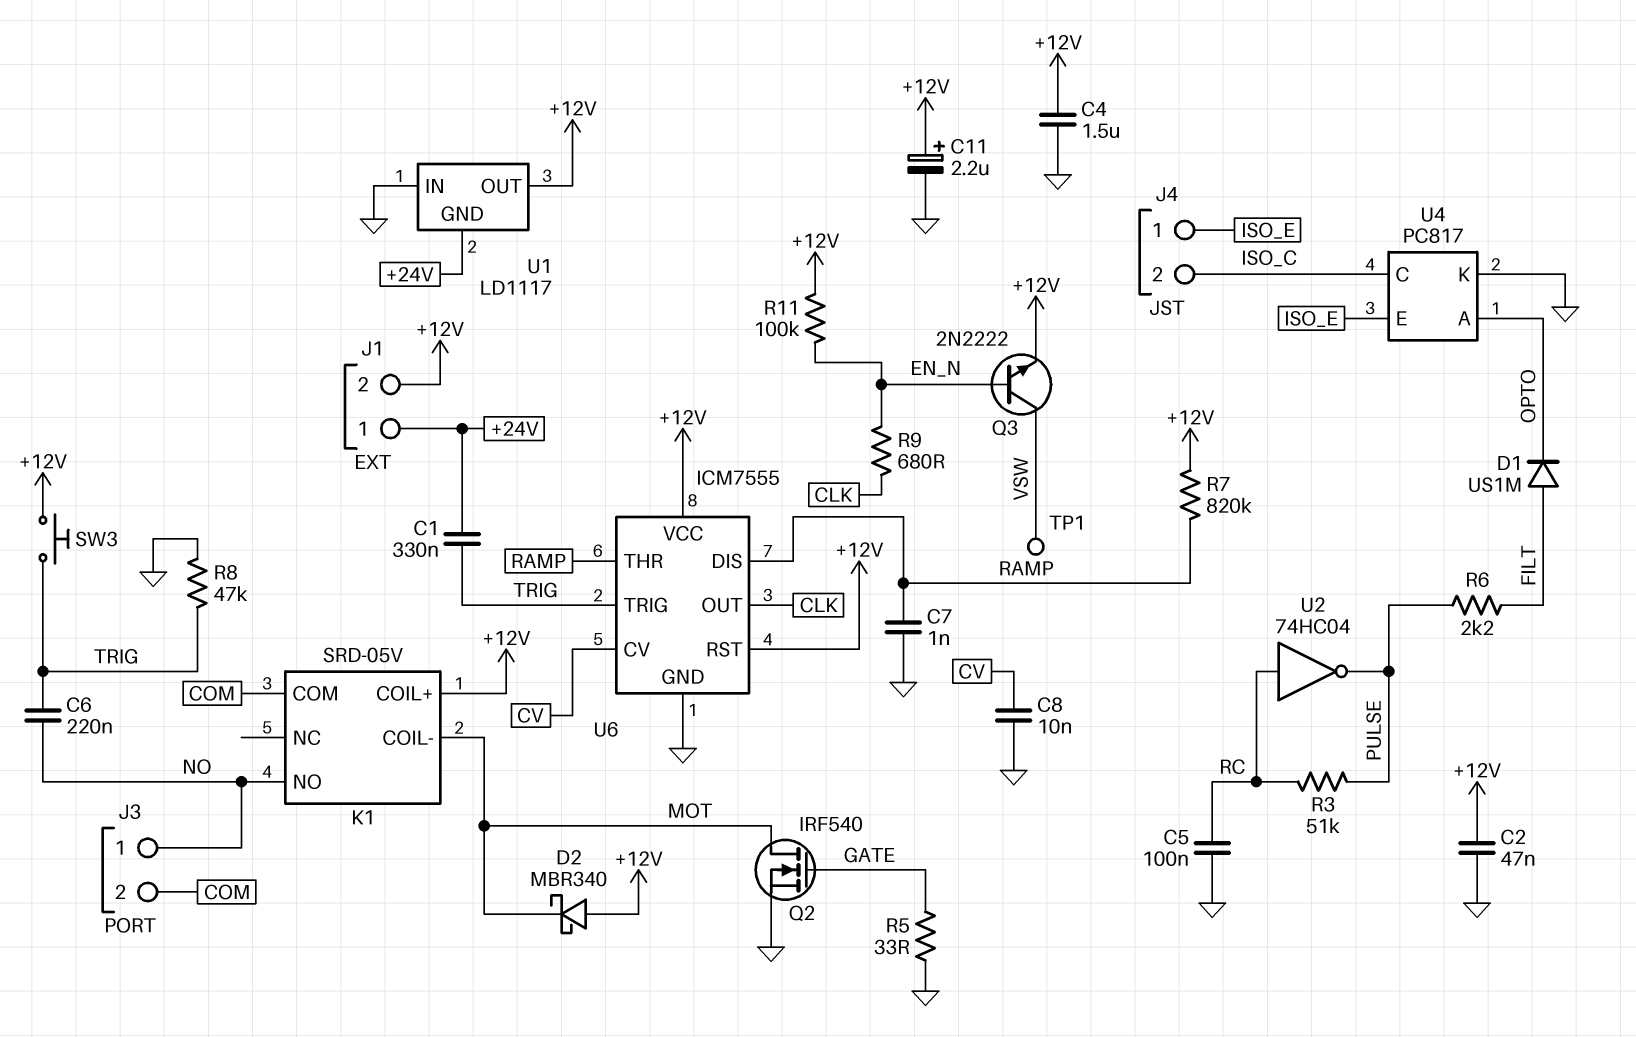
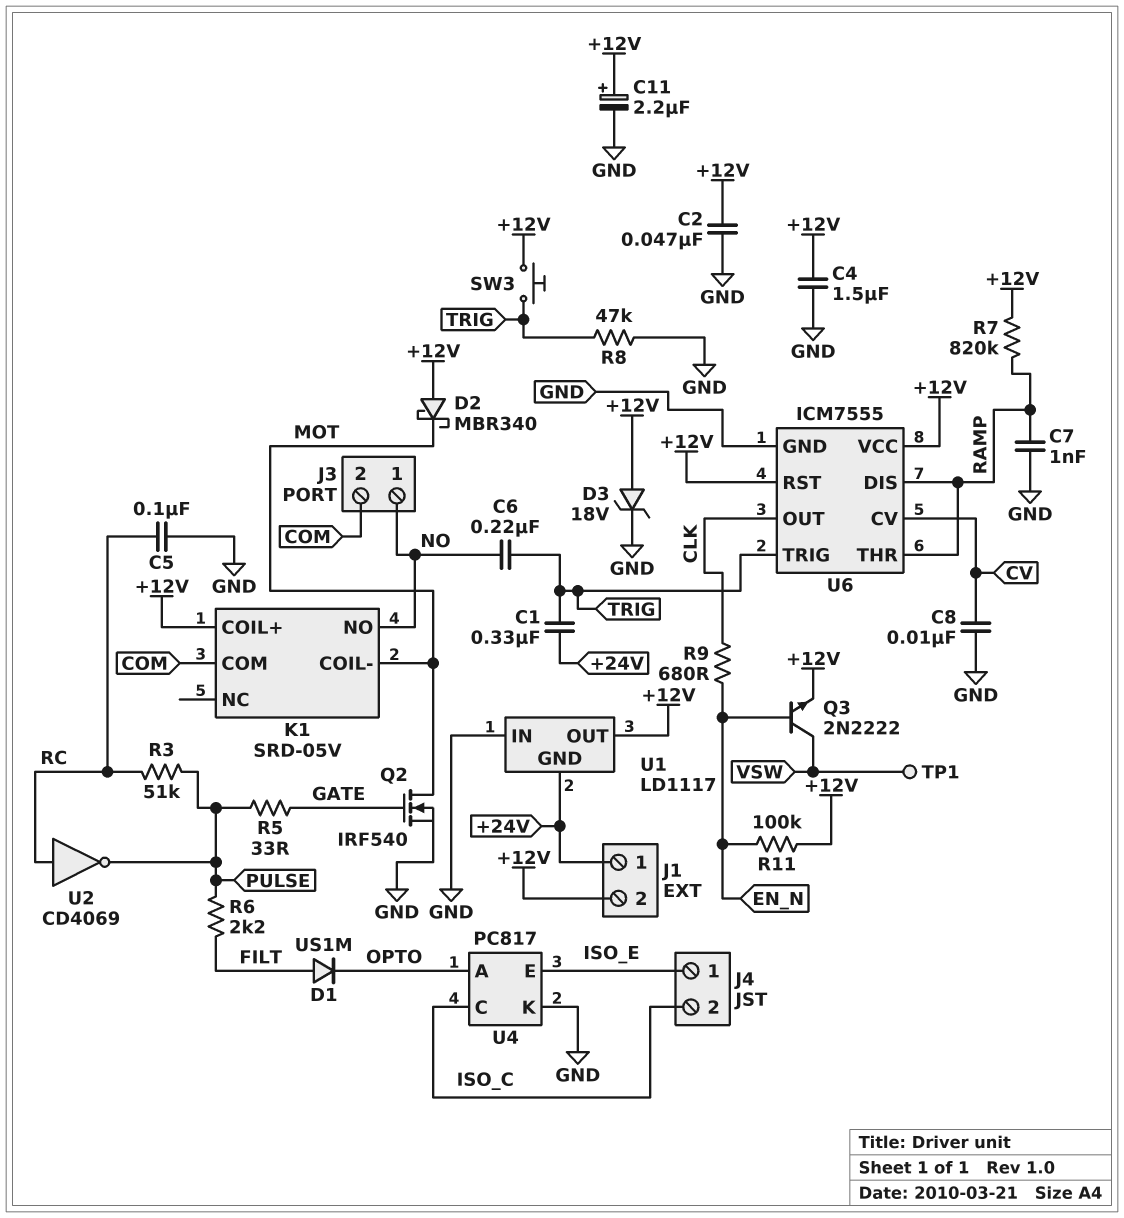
D3: none -> zener 18V (A +12V, K GND)
R5: 33 (GATE, GND) -> 33 (GATE, PULSE)
U2: NOT 74HC04 (in RC, out PULSE) -> NOT CD4069 (in RC, out PULSE)

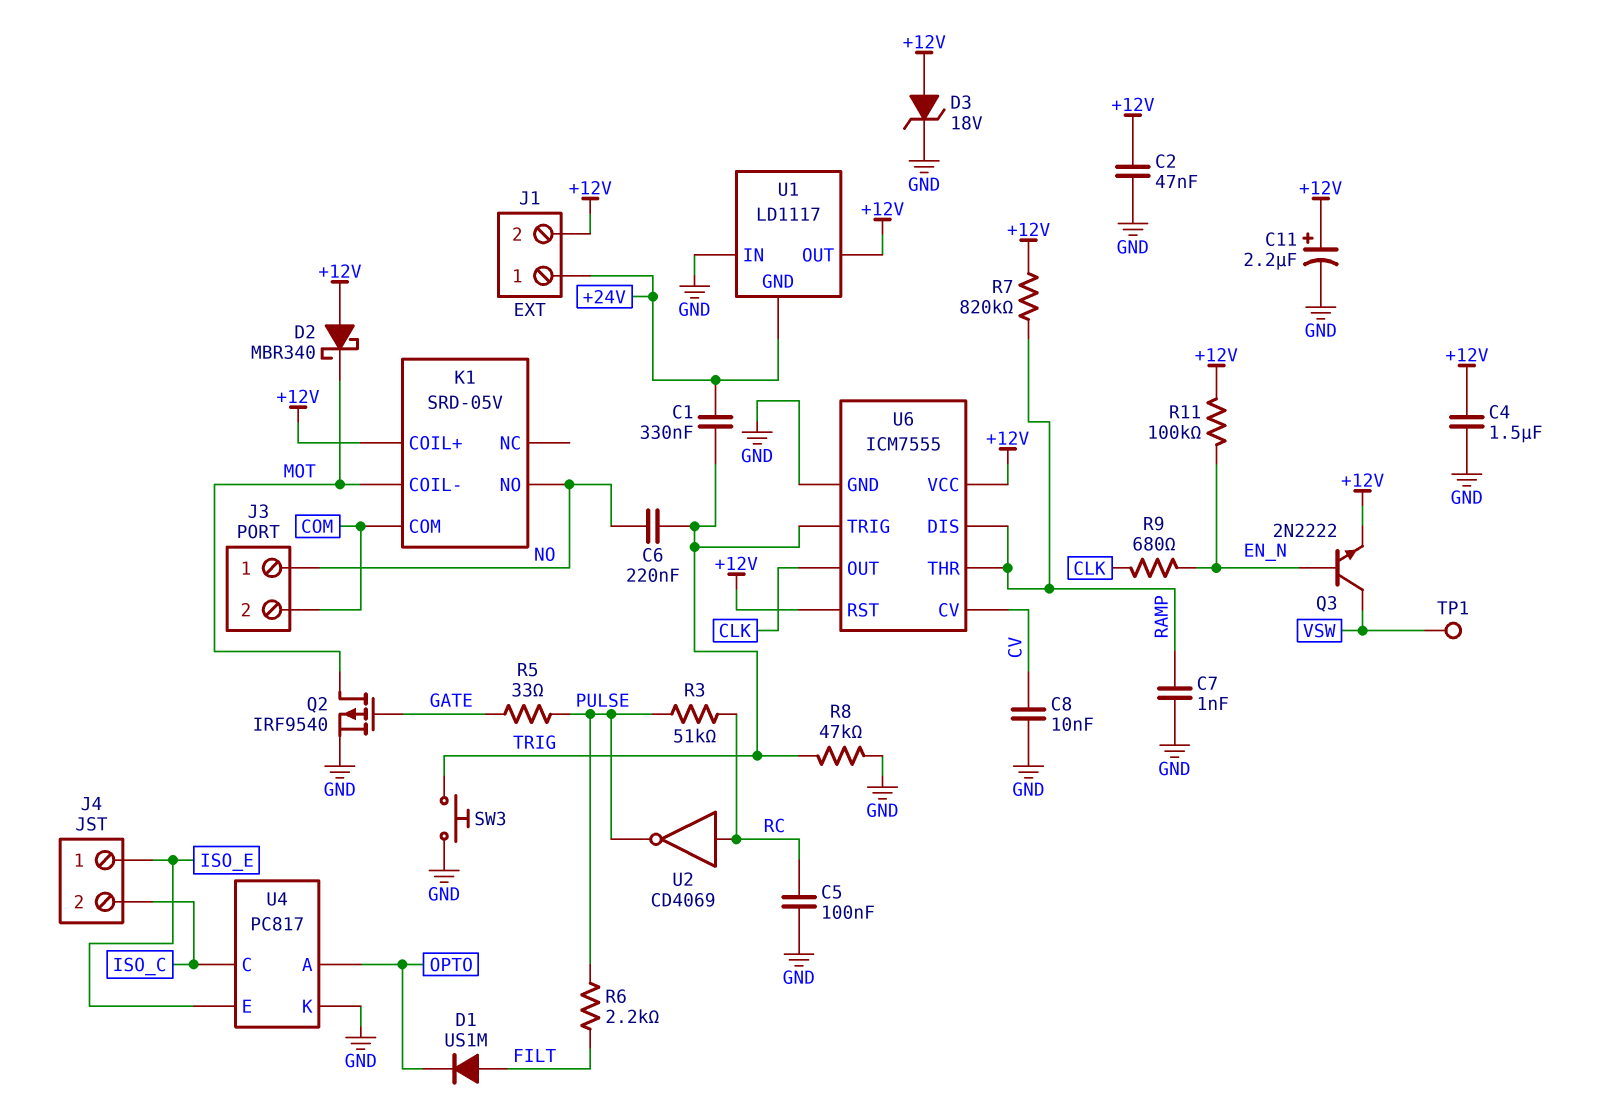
Q2: NMOS IRF540 (G GATE, D MOT, S GND) -> PMOS IRF9540 (G GATE, D MOT, S GND)
SW3: button (+12V, TRIG) -> button (GND, TRIG)

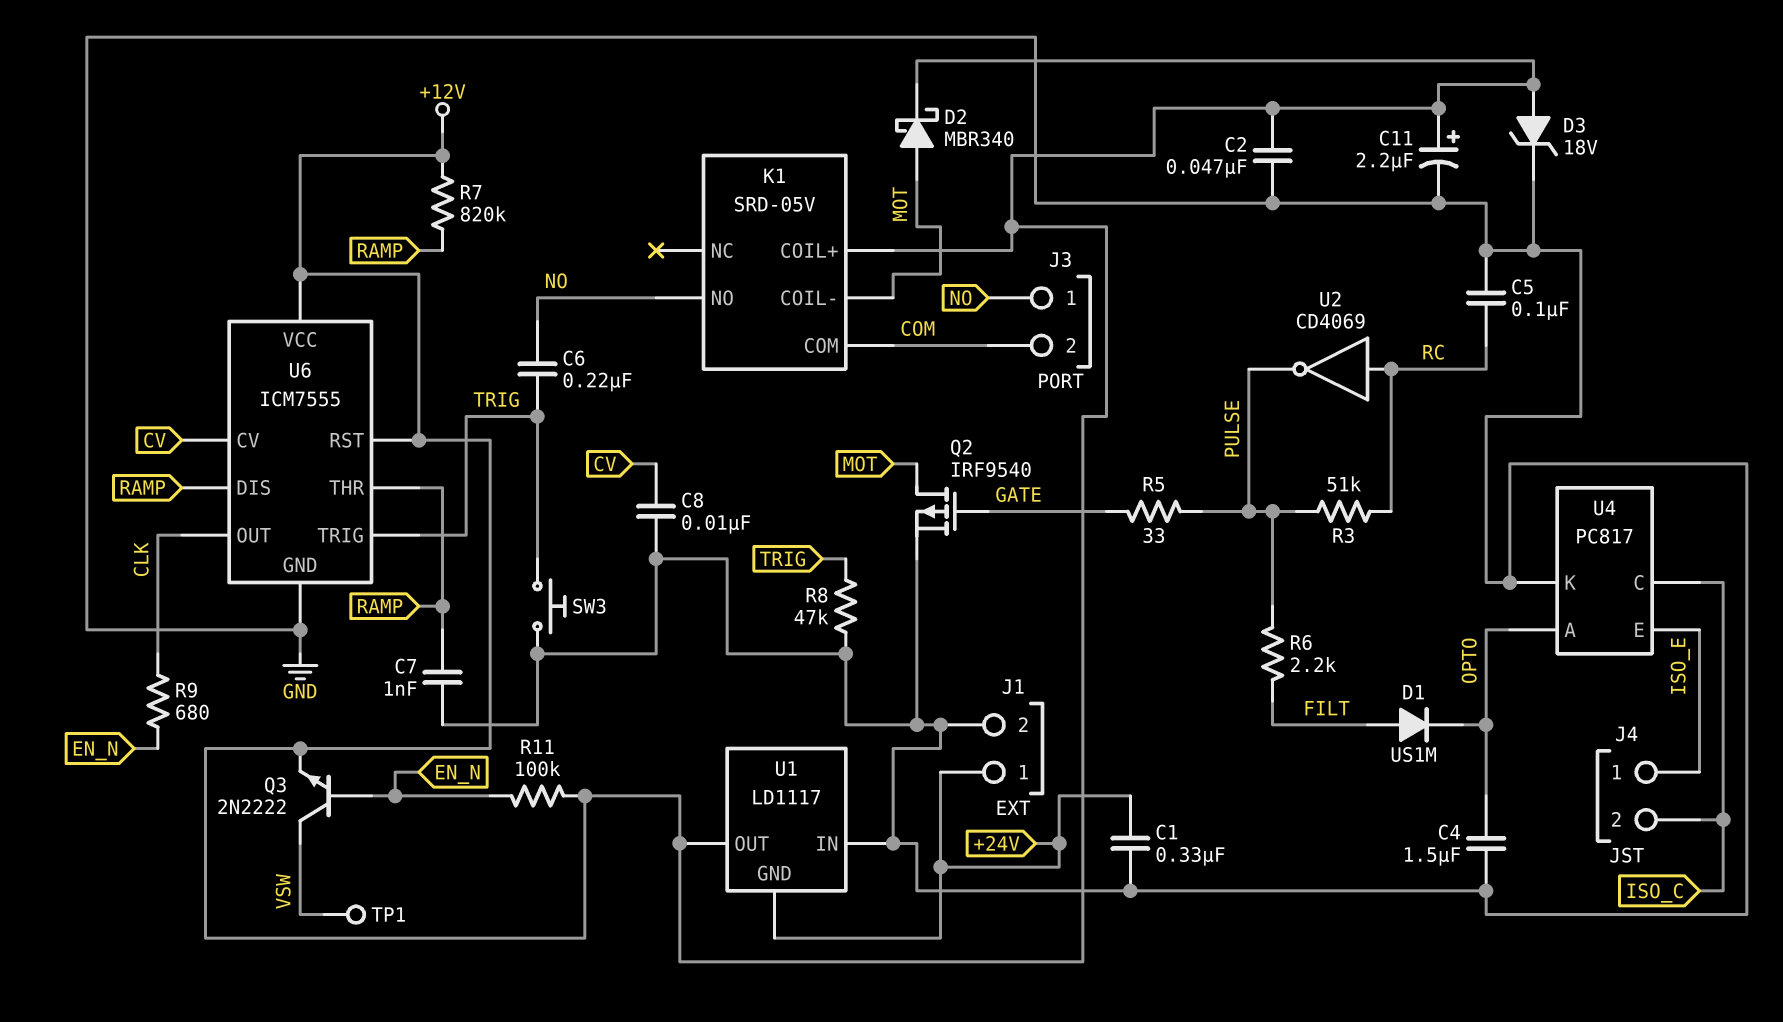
C1: 330nF (+24V, TRIG) -> 330nF (+24V, GND)
C4: 1.5uF (+12V, GND) -> 1.5uF (GND, OPTO)
D2: schottky MBR340 (A +12V, K MOT) -> schottky MBR340 (A MOT, K +12V)
J1 pin 2: +12V -> GND

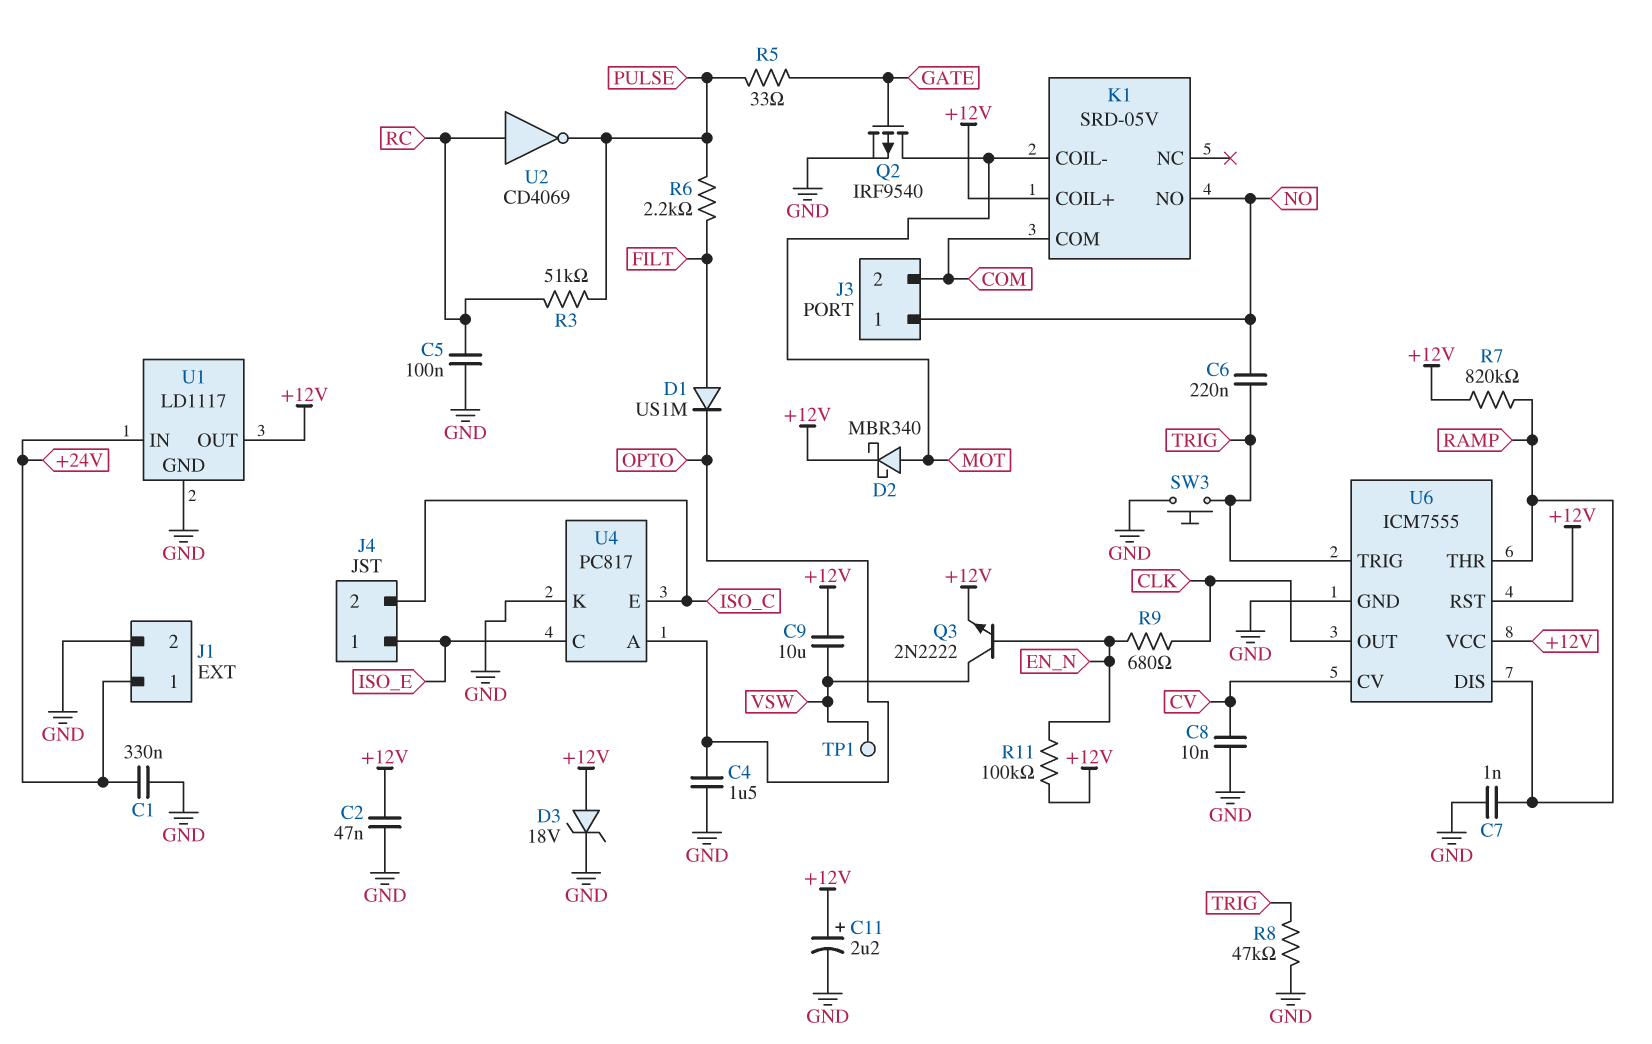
C9: none -> 10uF (+12V, VSW)
U1 pin GND: +24V -> GND
U1 pin IN: GND -> +24V
U4 pin C: ISO_C -> ISO_E
U4 pin E: ISO_E -> ISO_C

